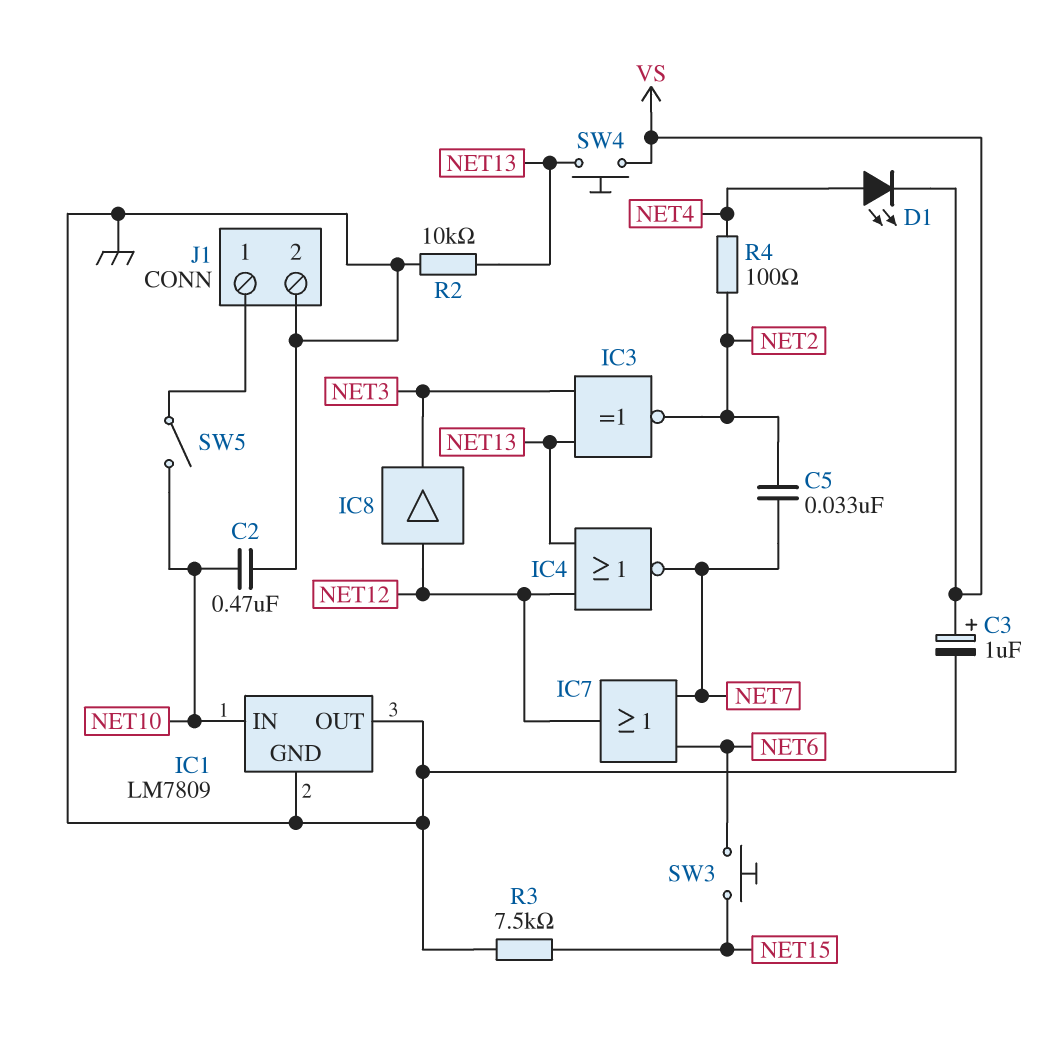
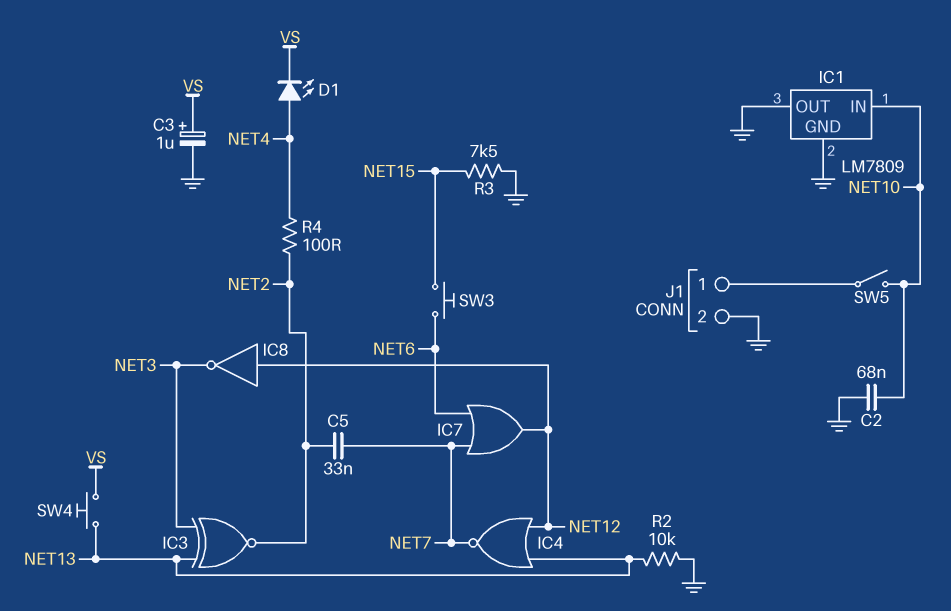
C2: 470nF (GND, NET10) -> 68nF (GND, NET10)
IC8: buffer (in NET12, out NET3) -> NOT (in NET12, out NET3)

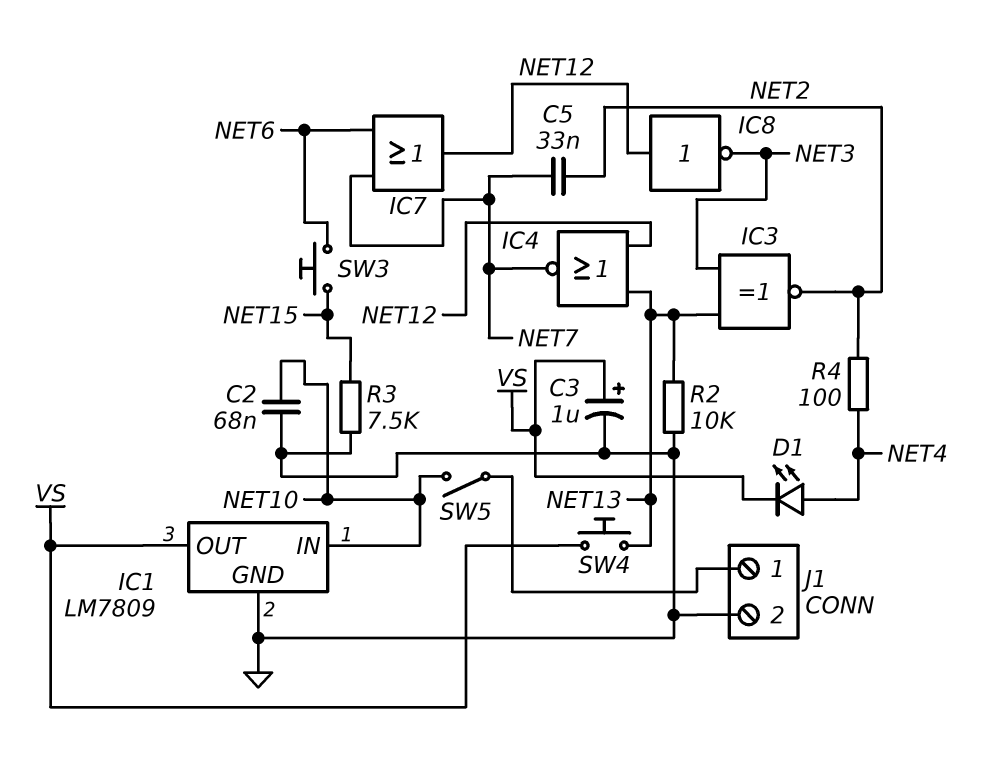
IC1 pin OUT: GND -> VS

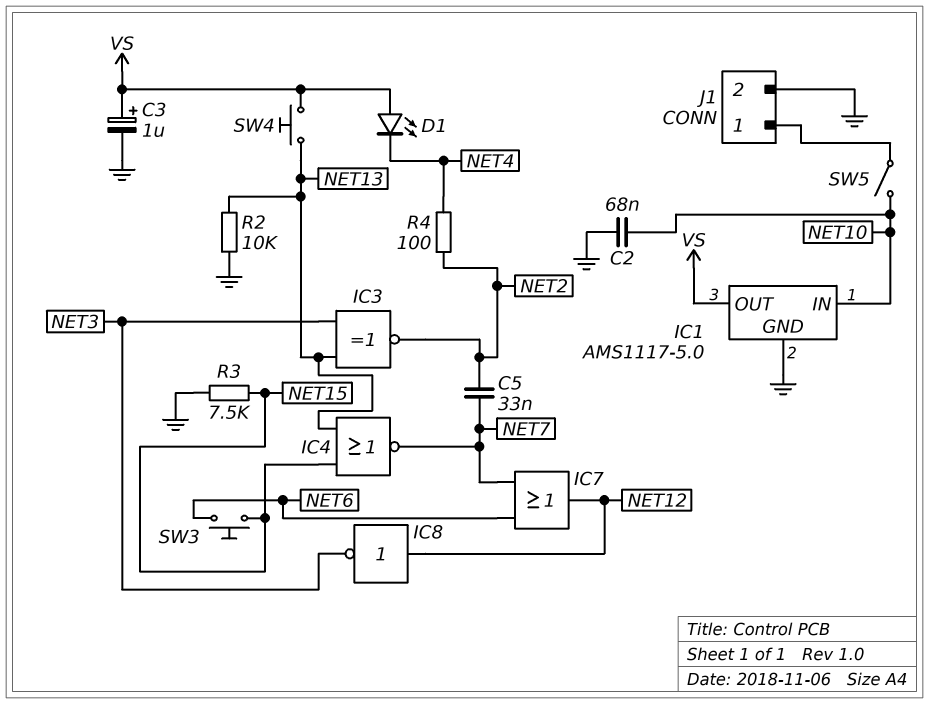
D1: LED (A NET4, K VS) -> LED (A VS, K NET4)
IC1: LM7809 -> AMS1117-5.0
IC4: NOR (in NET12, in NET13, out NET7) -> NOR (in NET13, in NET15, out NET7)

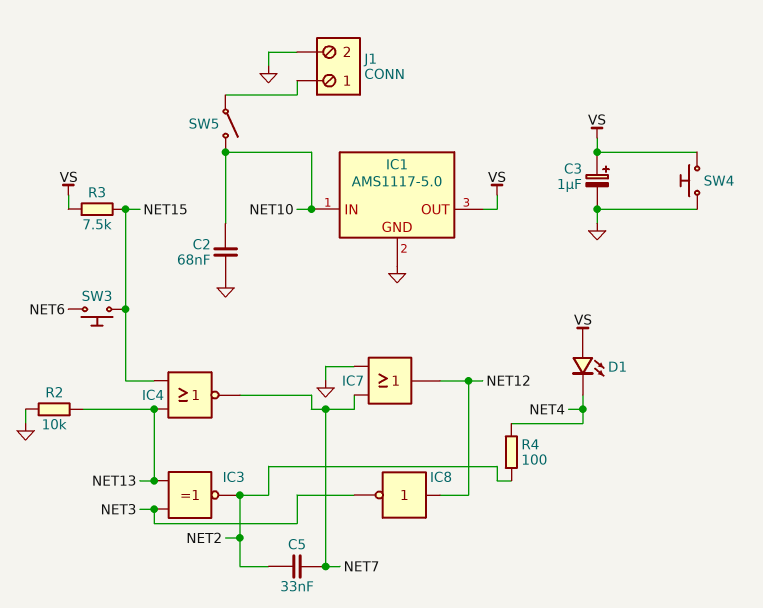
IC7: OR (in NET6, in NET7, out NET12) -> OR (in GND, in NET7, out NET12)
R3: 7.5k (GND, NET15) -> 7.5k (NET15, VS)
SW4: button (NET13, VS) -> button (GND, VS)

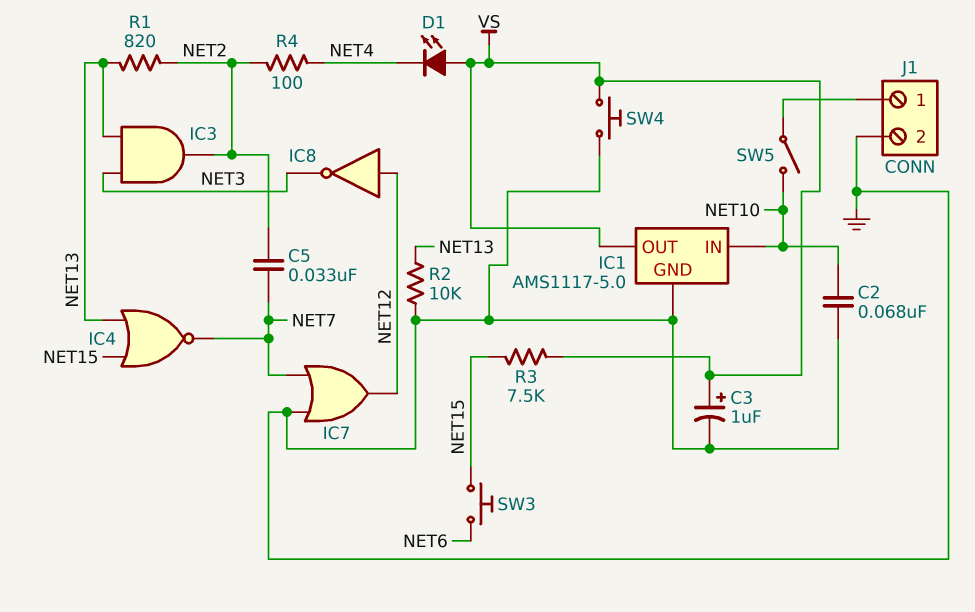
IC3: XNOR (in NET3, in NET13, out NET2) -> AND (in NET3, in NET13, out NET2)
R1: none -> 820 (NET2, NET13)

